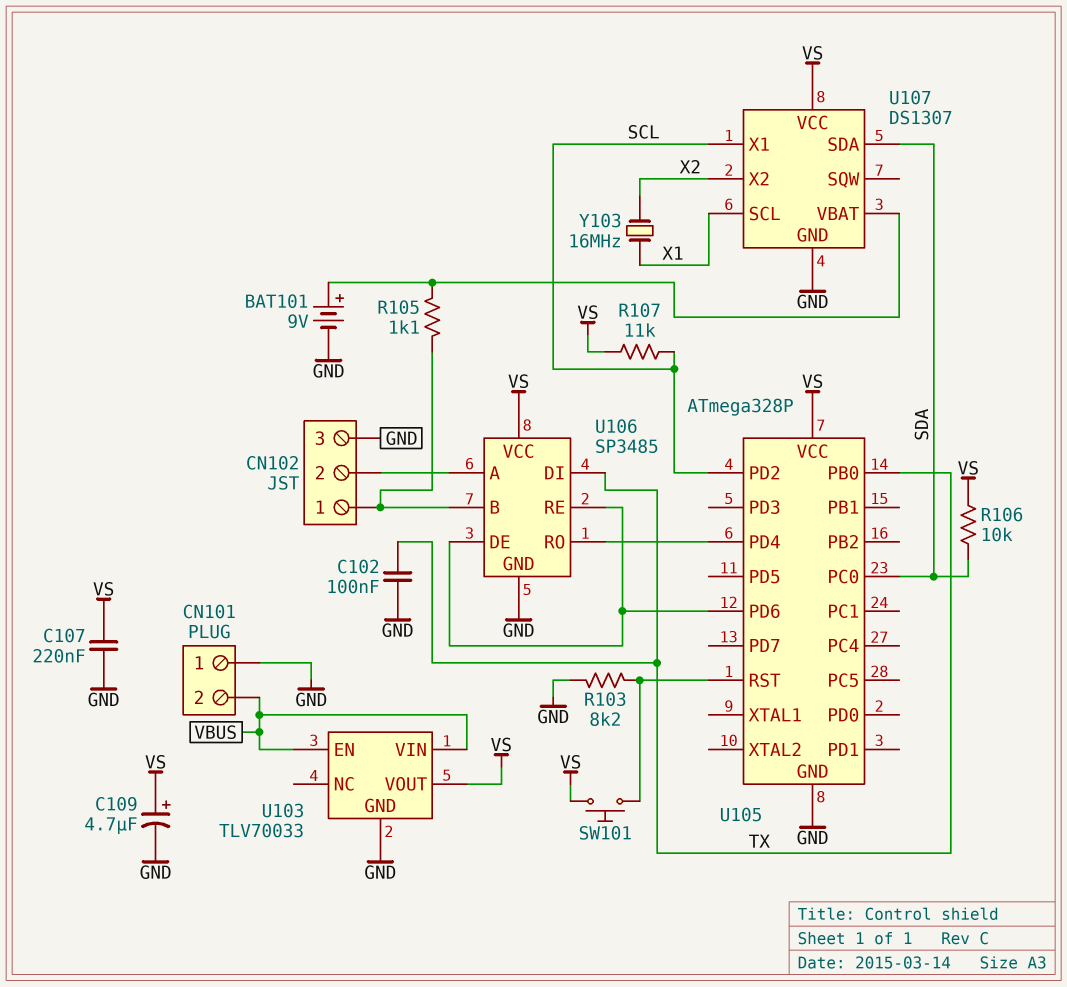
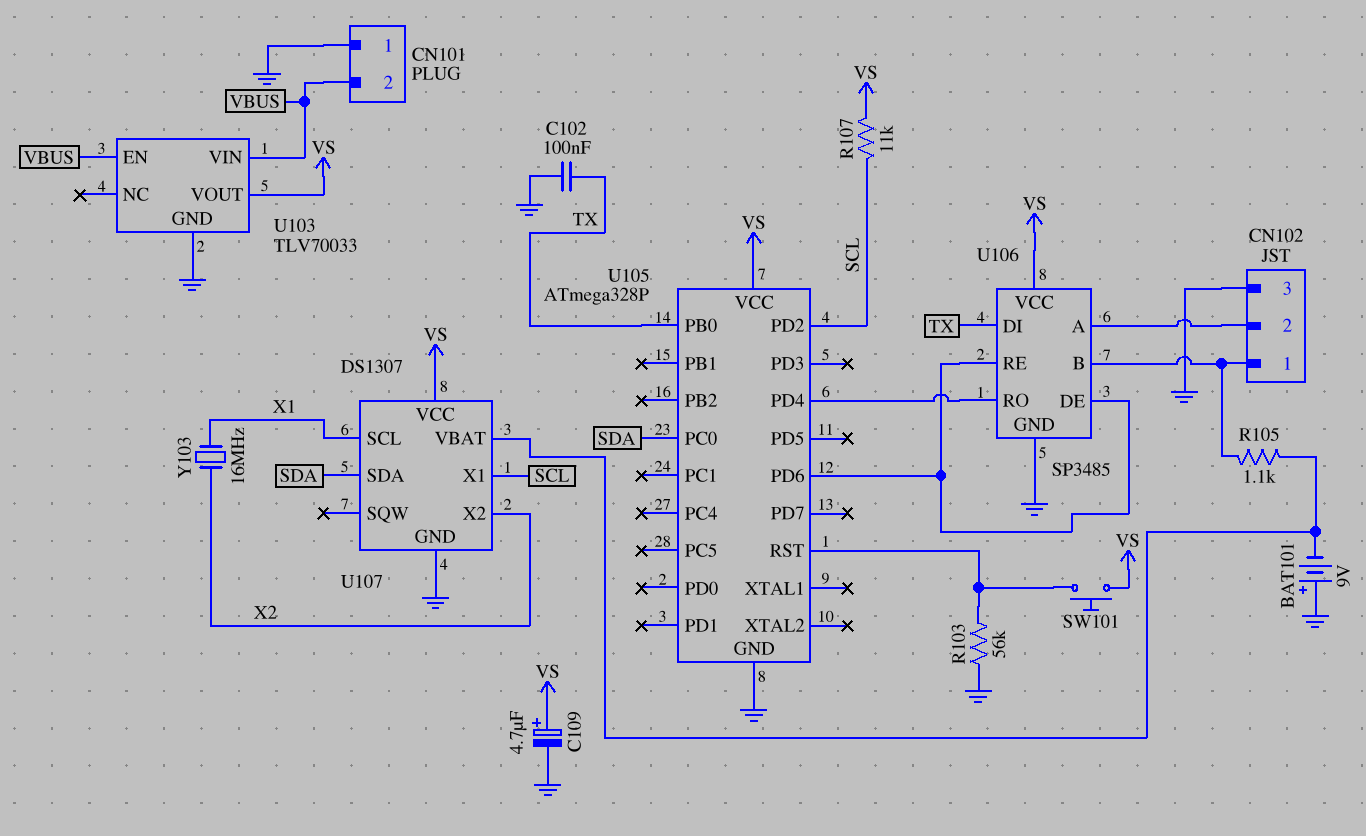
BAT101: 9V (plus U107/VBAT, minus GND) -> 9V (plus GND, minus U107/VBAT)
C107: 220nF (GND, VS) -> none
R103: 8.2k (GND, U105/RST) -> 56k (GND, U105/RST)
R106: 10k (SDA, VS) -> none

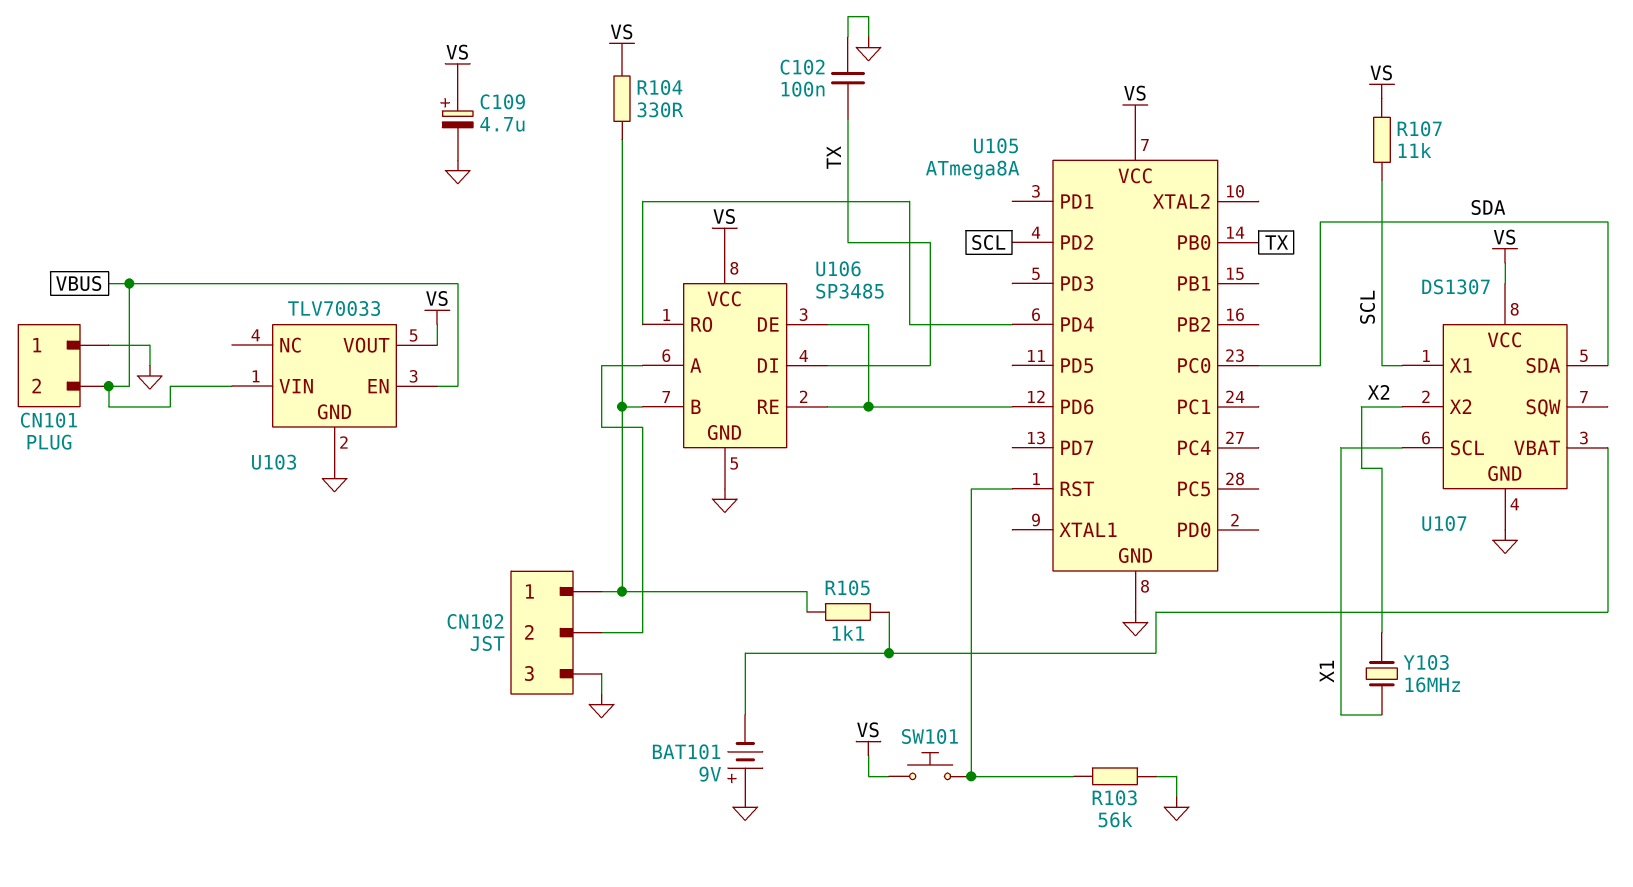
R104: none -> 330 (CN102/1, VS)
U105: ATmega328P -> ATmega8A

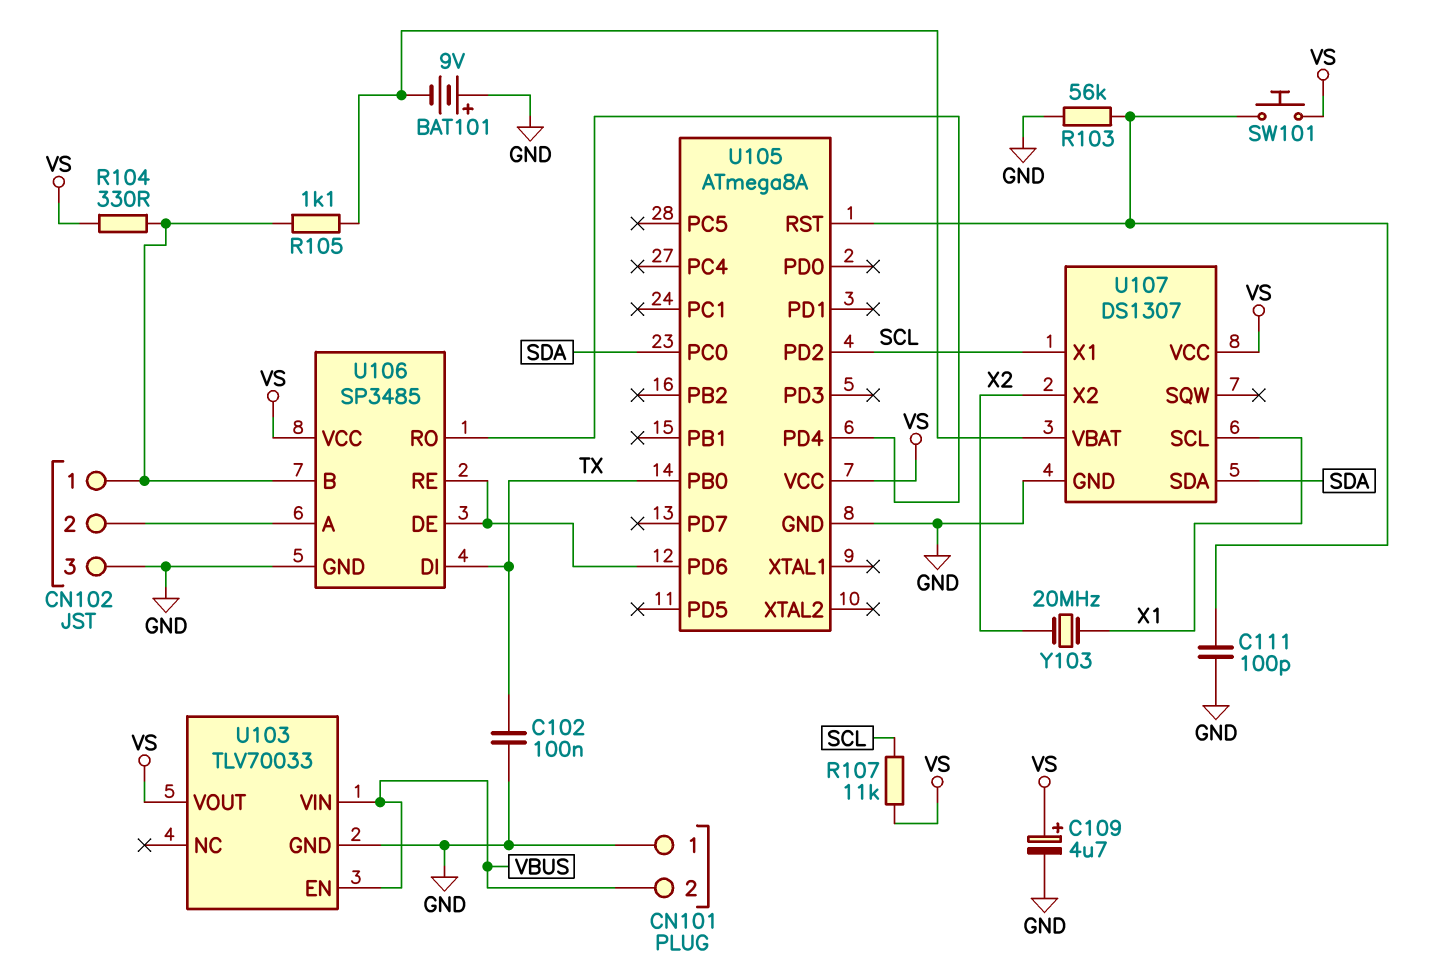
C111: none -> 100pF (GND, U105/RST)
Y103: 16MHz (X1, X2) -> 20MHz (X1, X2)

